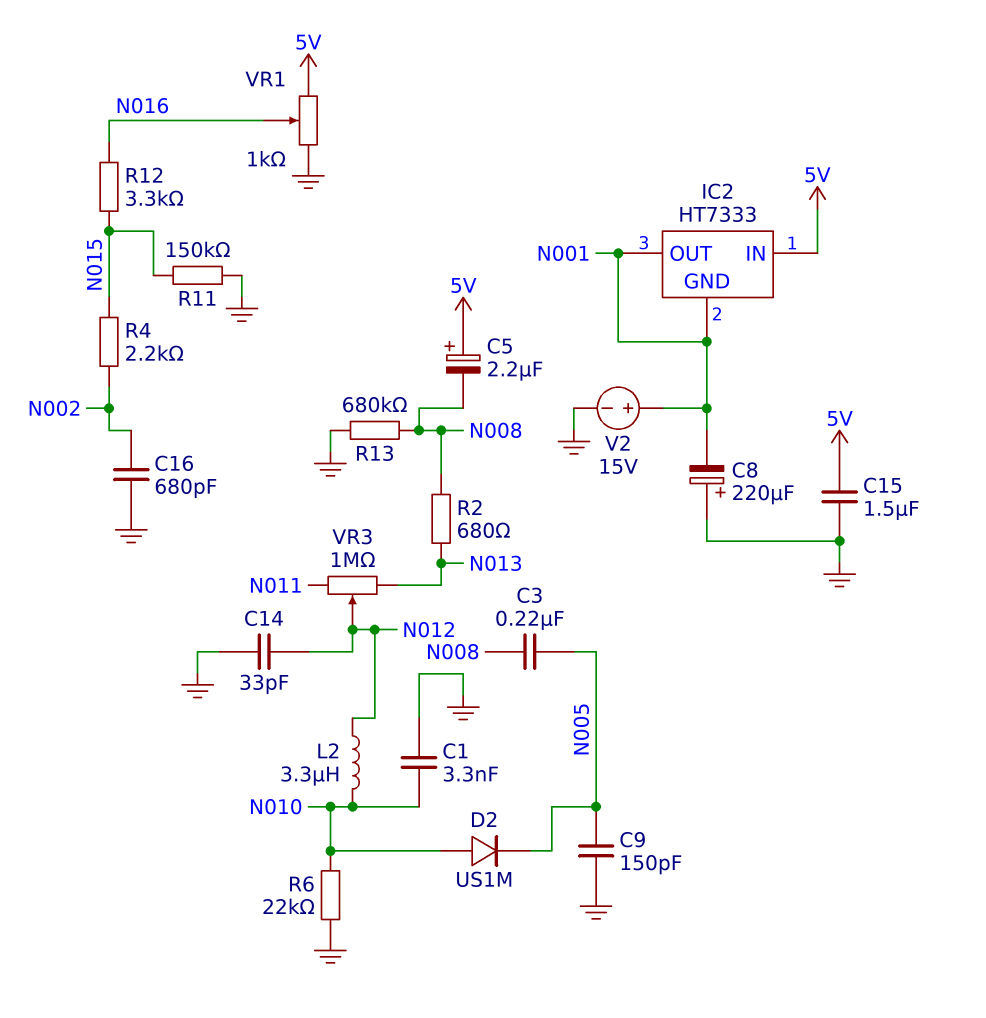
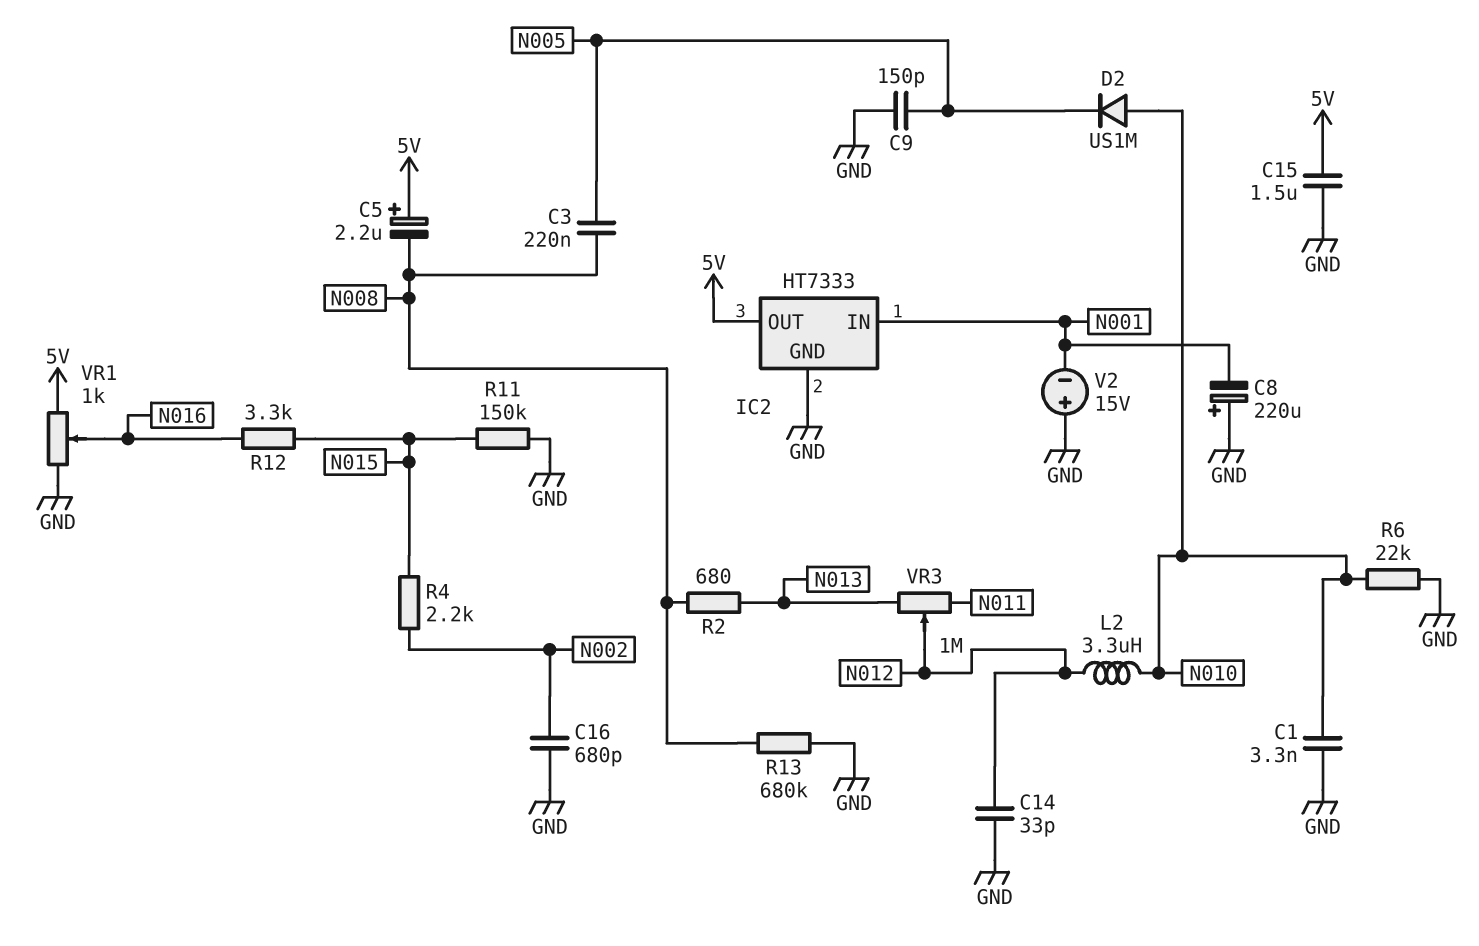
IC2 pin GND: N001 -> GND
IC2 pin IN: 5V -> N001
IC2 pin OUT: N001 -> 5V
V2: 15V (plus N001, minus GND) -> 15V (plus GND, minus N001)

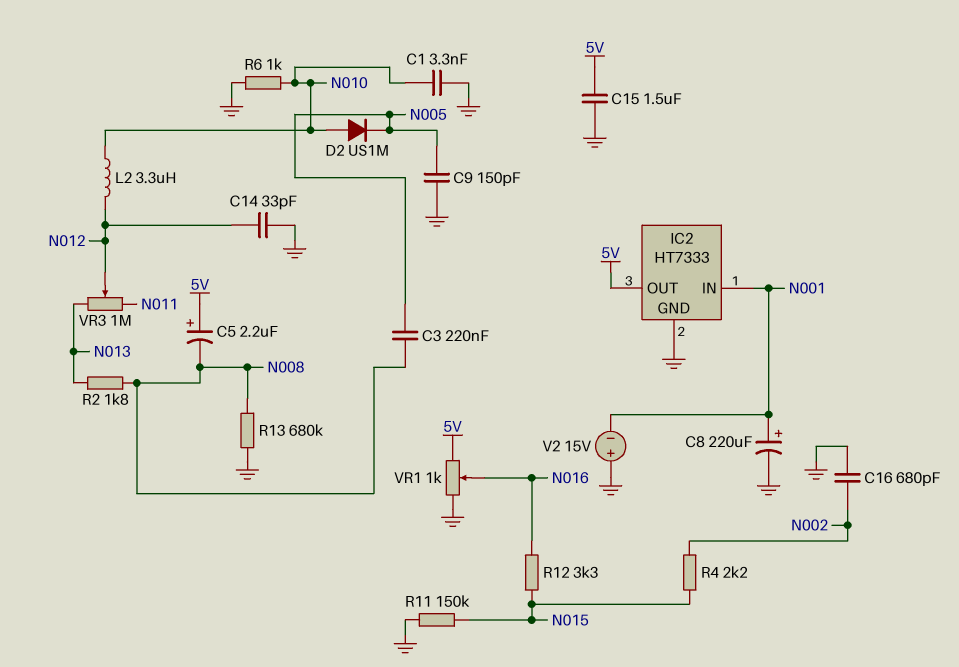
C8: 220uF (plus GND, minus N001) -> 220uF (plus N001, minus GND)
R2: 680 (N008, N013) -> 1.8k (N008, N013)
R6: 22k (GND, N010) -> 1k (GND, N010)

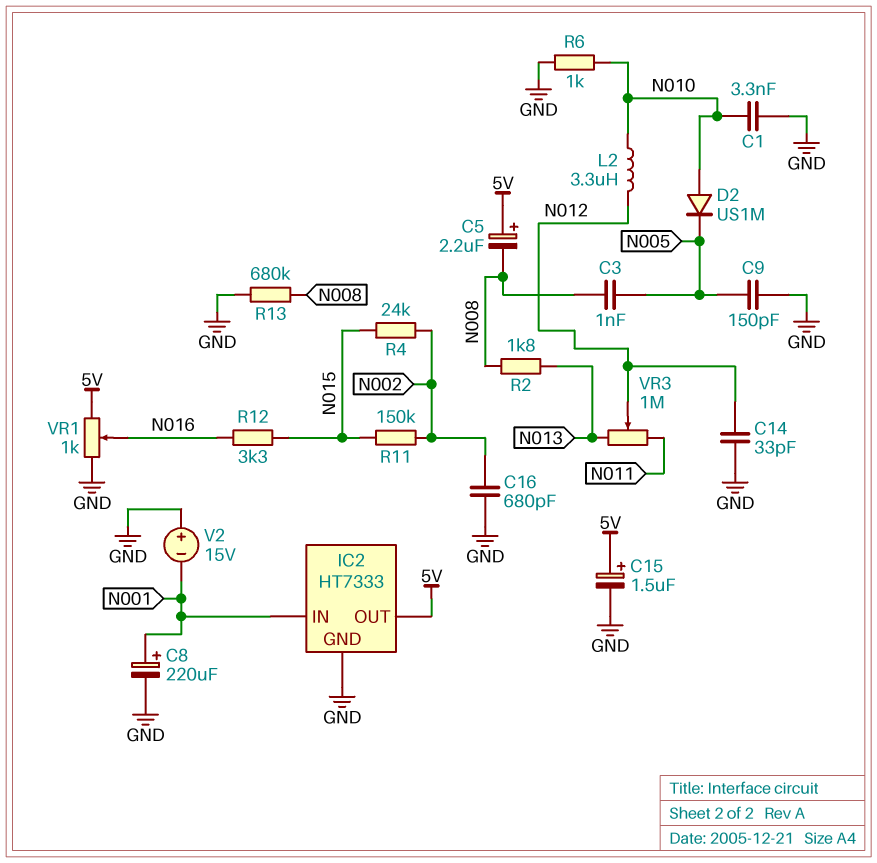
C3: 220nF (N005, N008) -> 1nF (N005, N008)
C15: 1.5uF (5V, GND) -> 1.5uF (plus 5V, minus GND)
R4: 2.2k (N002, N015) -> 24k (N002, N015)
R11: 150k (GND, N015) -> 150k (N002, N015)

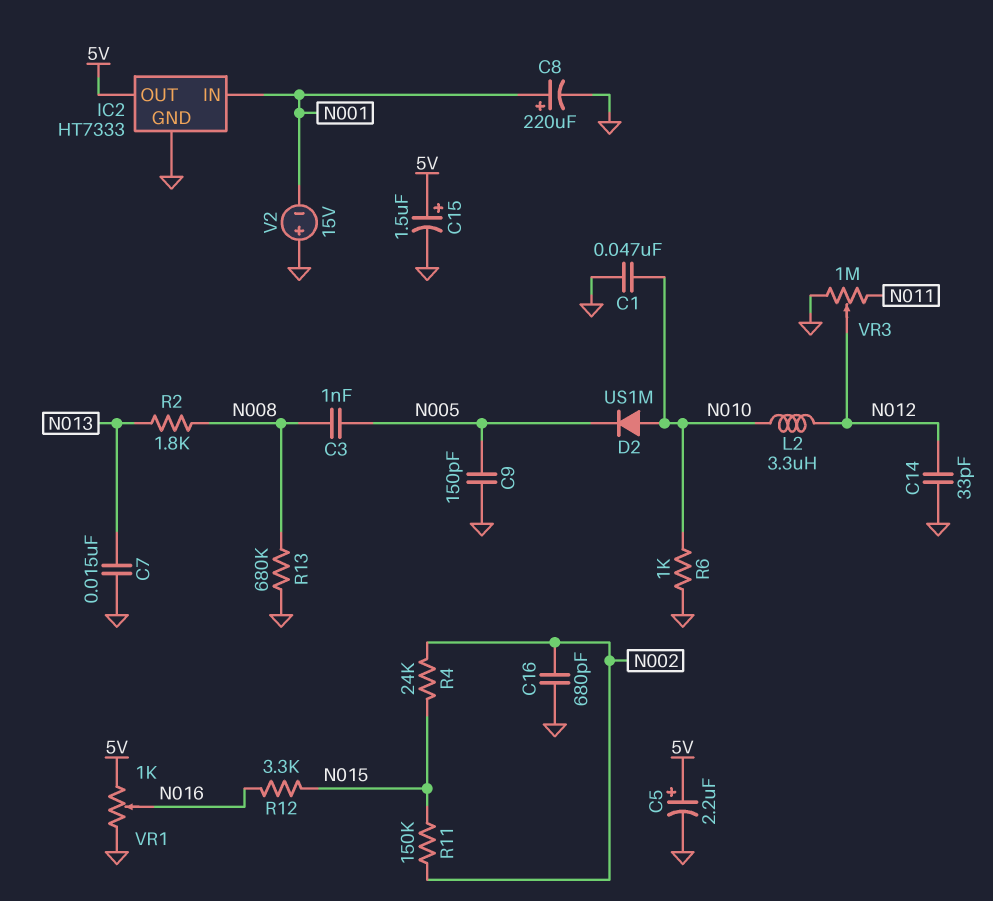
C1: 3.3nF (GND, N010) -> 47nF (GND, N010)
C5: 2.2uF (plus 5V, minus N008) -> 2.2uF (plus 5V, minus GND)
C7: none -> 15nF (GND, N013)
VR3: 1M (N011, N013, wiper N012) -> 1M (GND, N011, wiper N012)

